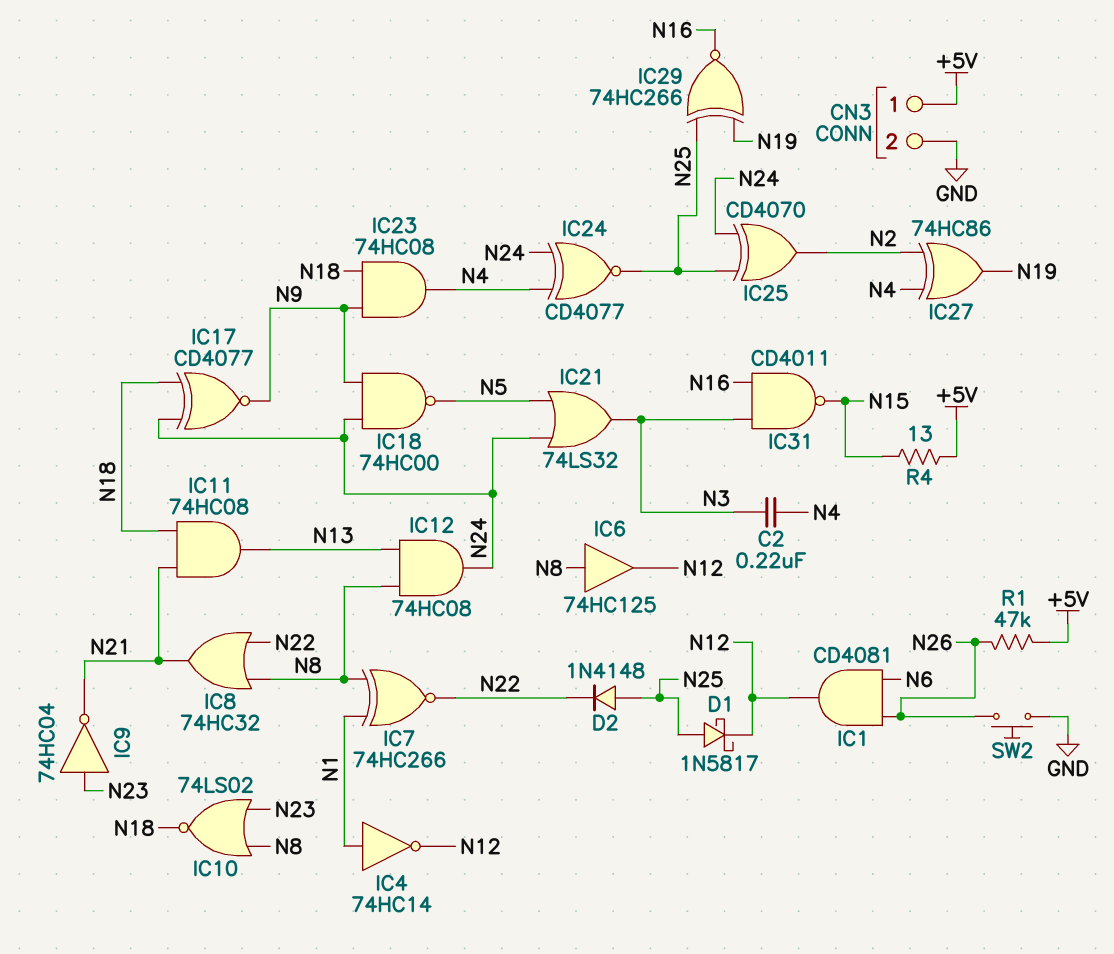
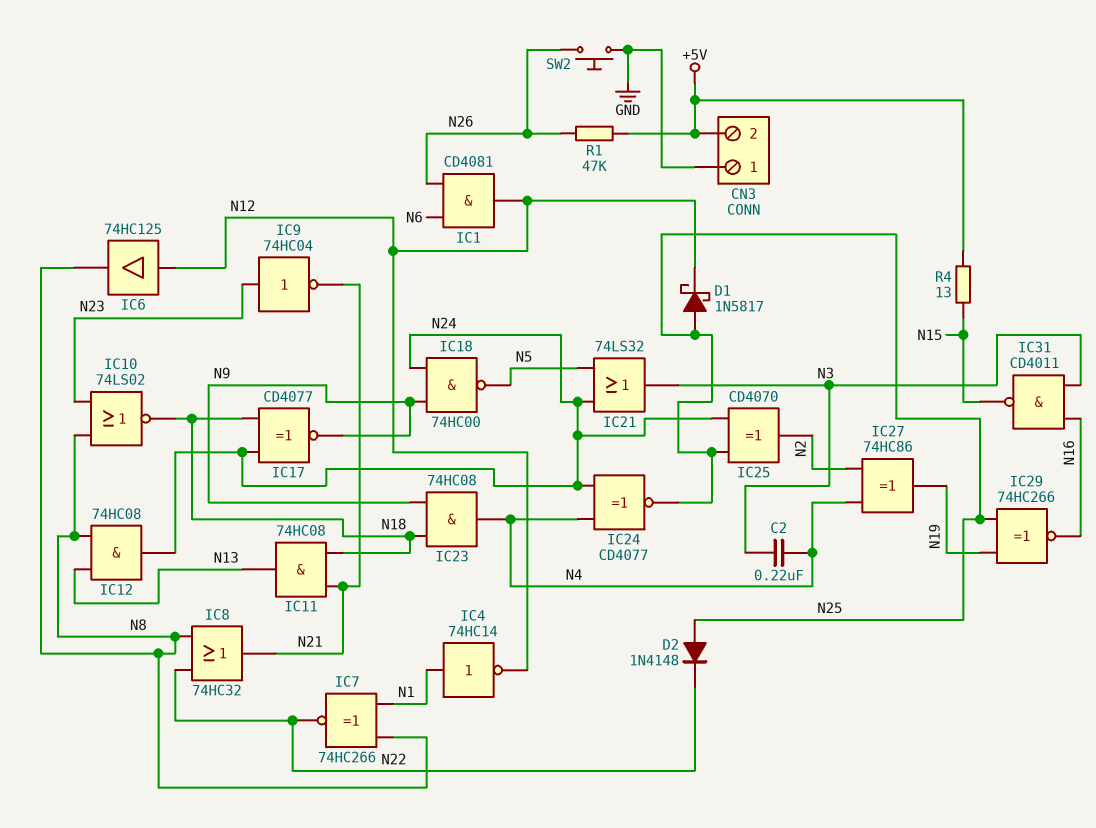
CN3 pin 1: +5V -> GND
CN3 pin 2: GND -> +5V
IC6: buffer 74HC125 (in N8, out N12) -> buffer 74HC125 (in N12, out N8)

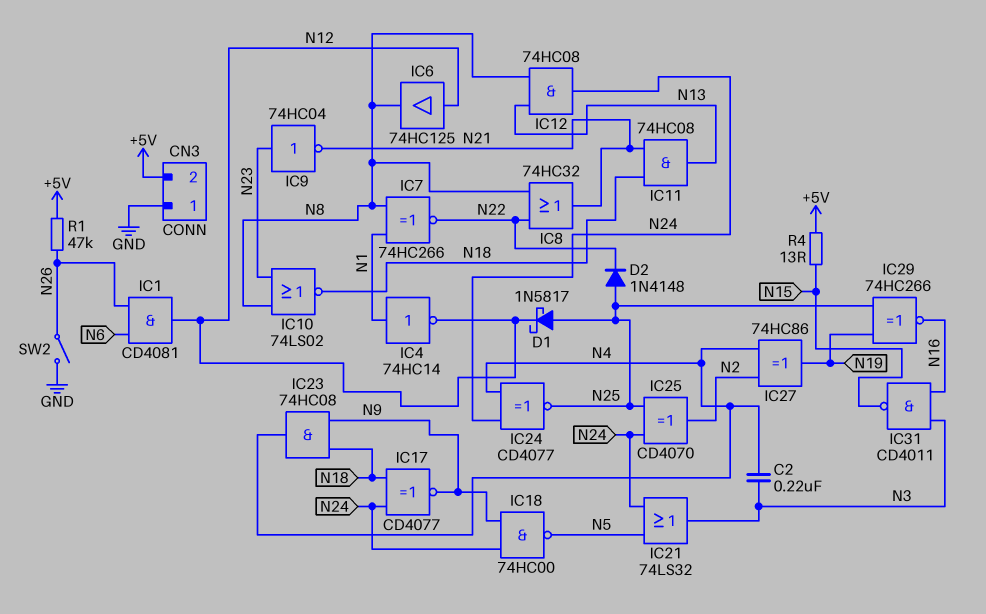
SW2: button (GND, N26) -> switch (GND, N26)

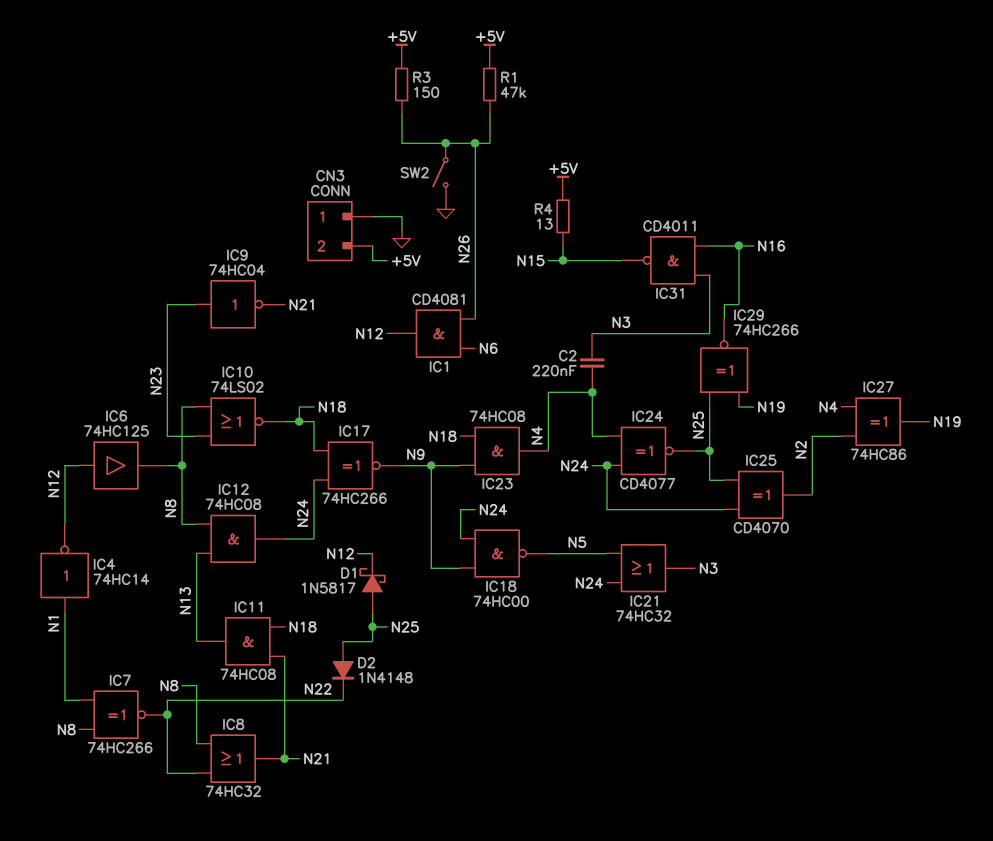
IC17: XNOR CD4077 (in N18, in N24, out N9) -> XNOR 74HC266 (in N18, in N24, out N9)
IC21: OR 74LS32 (in N5, in N24, out N3) -> OR 74HC32 (in N5, in N24, out N3)
R3: none -> 150 (+5V, N26)

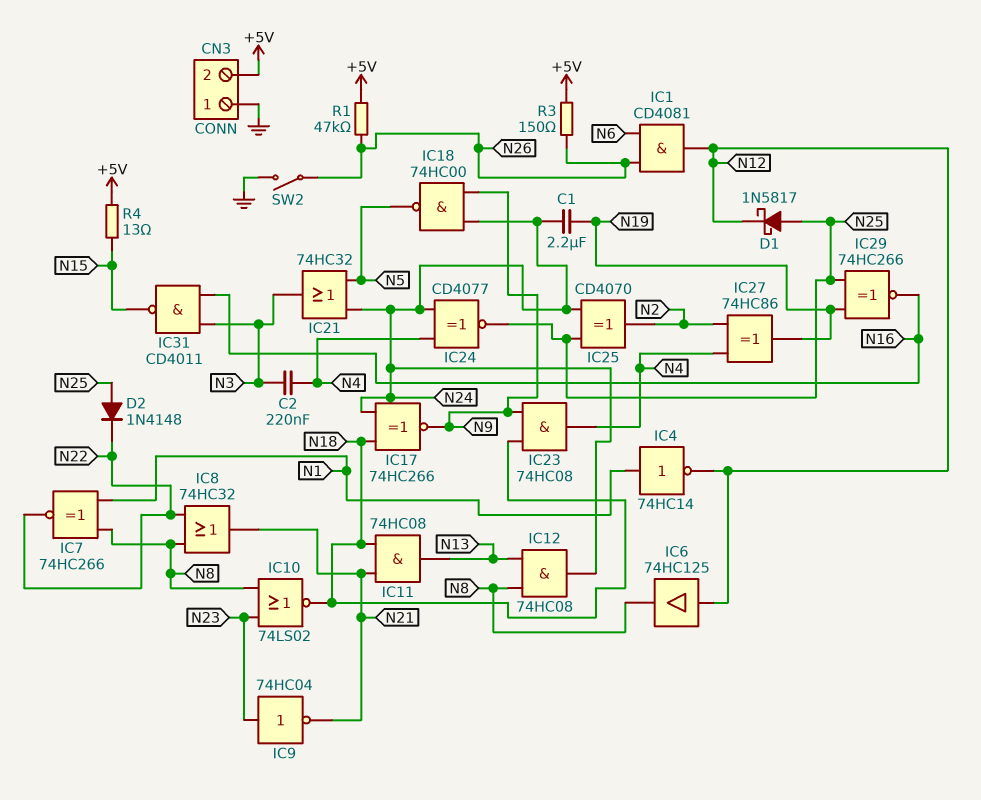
C1: none -> 2.2uF (N19, N24)

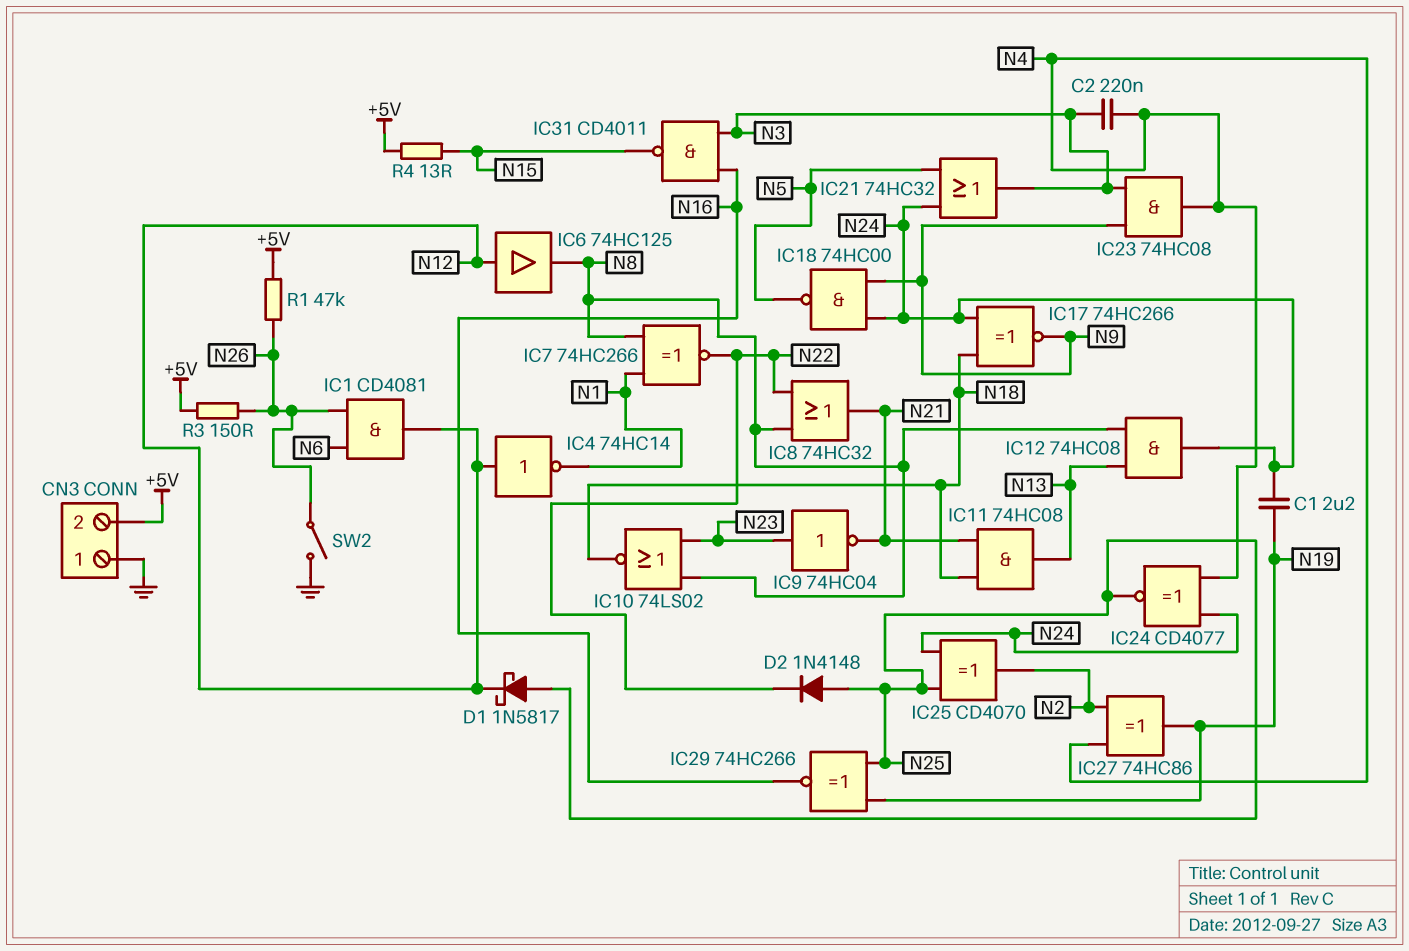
IC4: NOT 74HC14 (in N1, out N12) -> NOT 74HC14 (in N12, out N1)
IC23: AND 74HC08 (in N9, in N18, out N4) -> AND 74HC08 (in N3, in N9, out N4)

